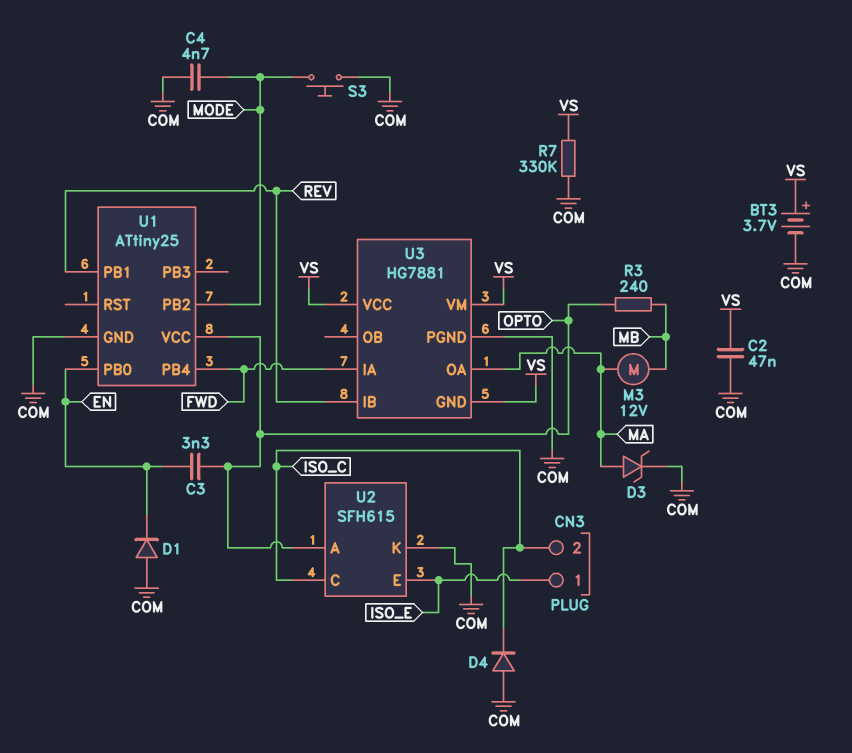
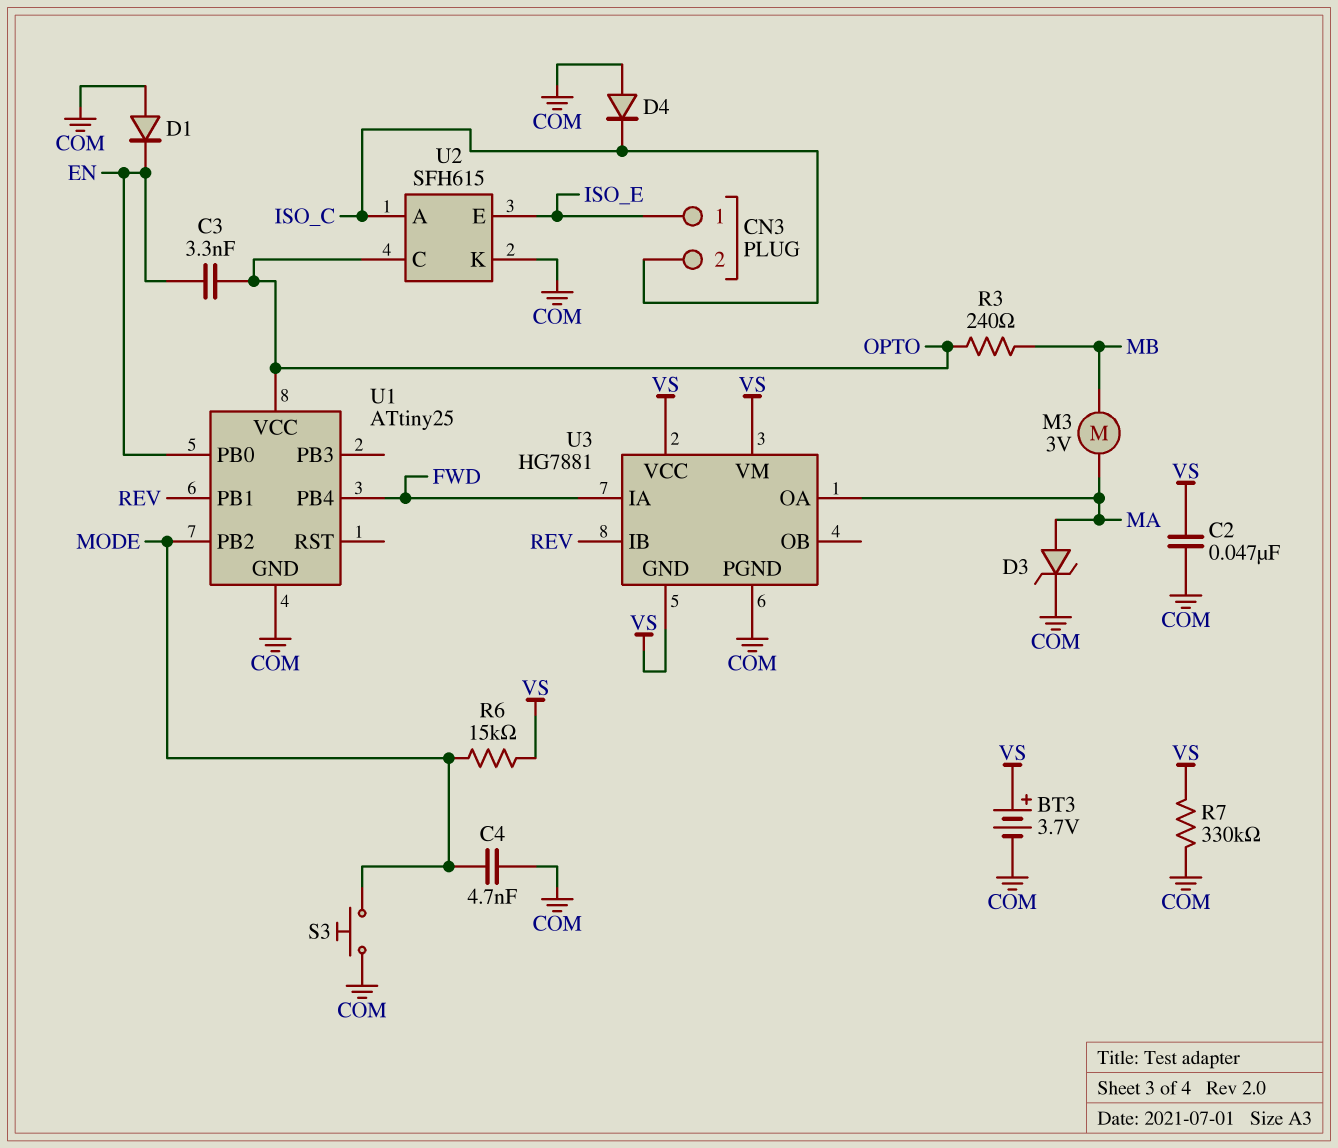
M3: motor 12V (MA, MB) -> motor 3V (MA, MB)
R6: none -> 15k (MODE, VS)
U2 pin A: OPTO -> ISO_C
U2 pin C: ISO_C -> OPTO

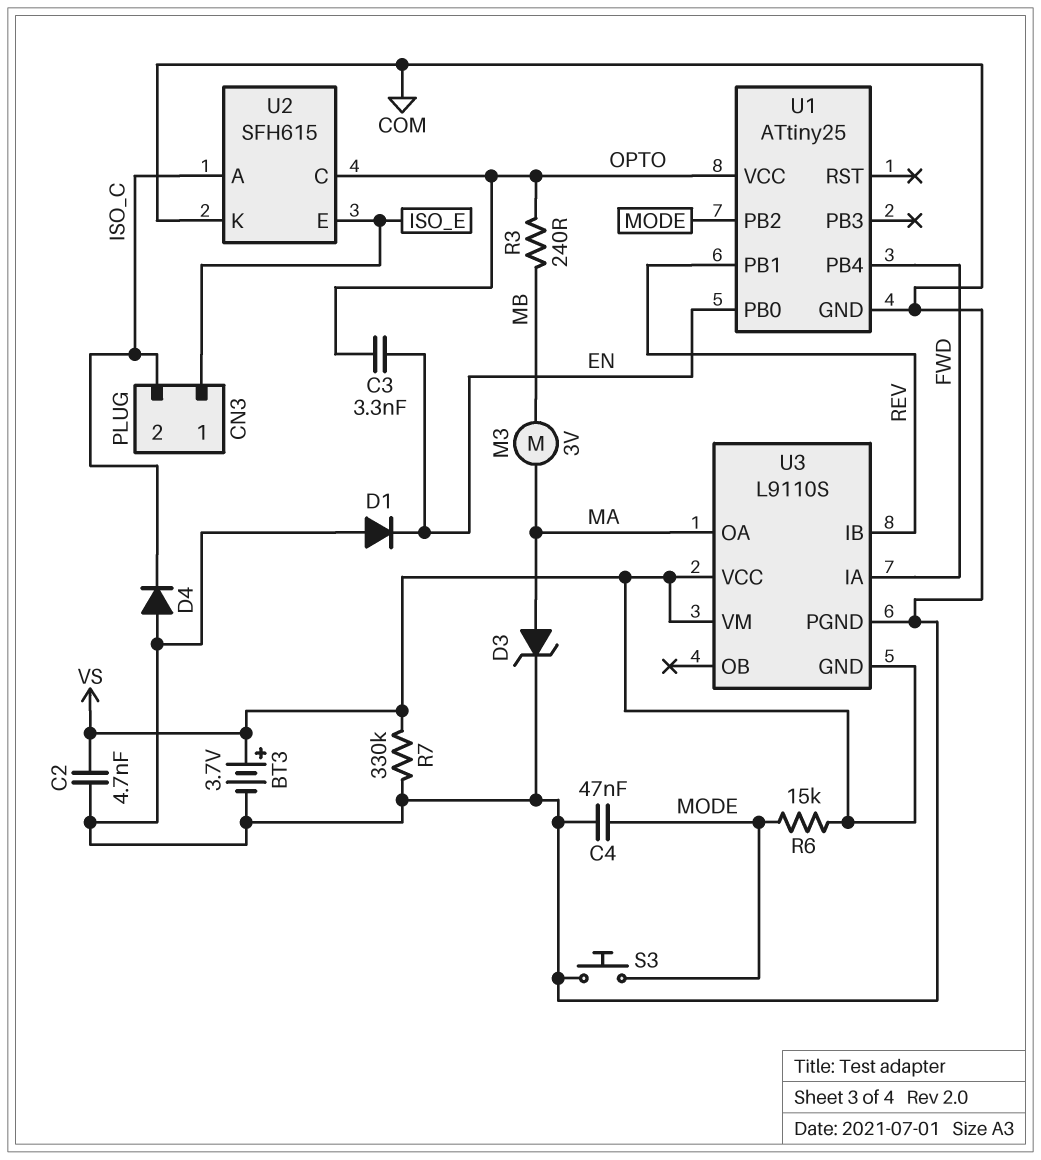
C2: 47nF (COM, VS) -> 4.7nF (COM, VS)
C4: 4.7nF (COM, MODE) -> 47nF (COM, MODE)
U3: HG7881 -> L9110S

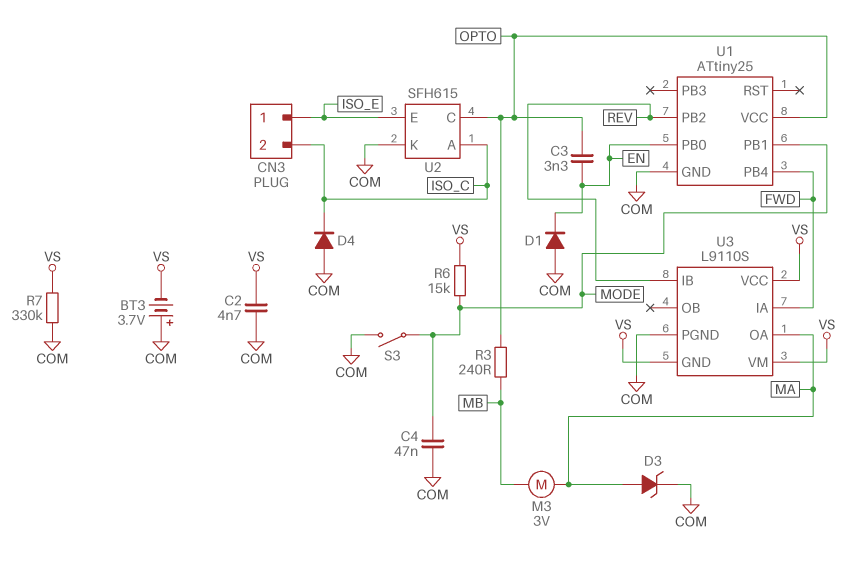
BT3: 3.7V (plus VS, minus COM) -> 3.7V (plus COM, minus VS)
S3: button (COM, MODE) -> switch (COM, MODE)
U1 pin PB1: REV -> MODE
U1 pin PB2: MODE -> REV

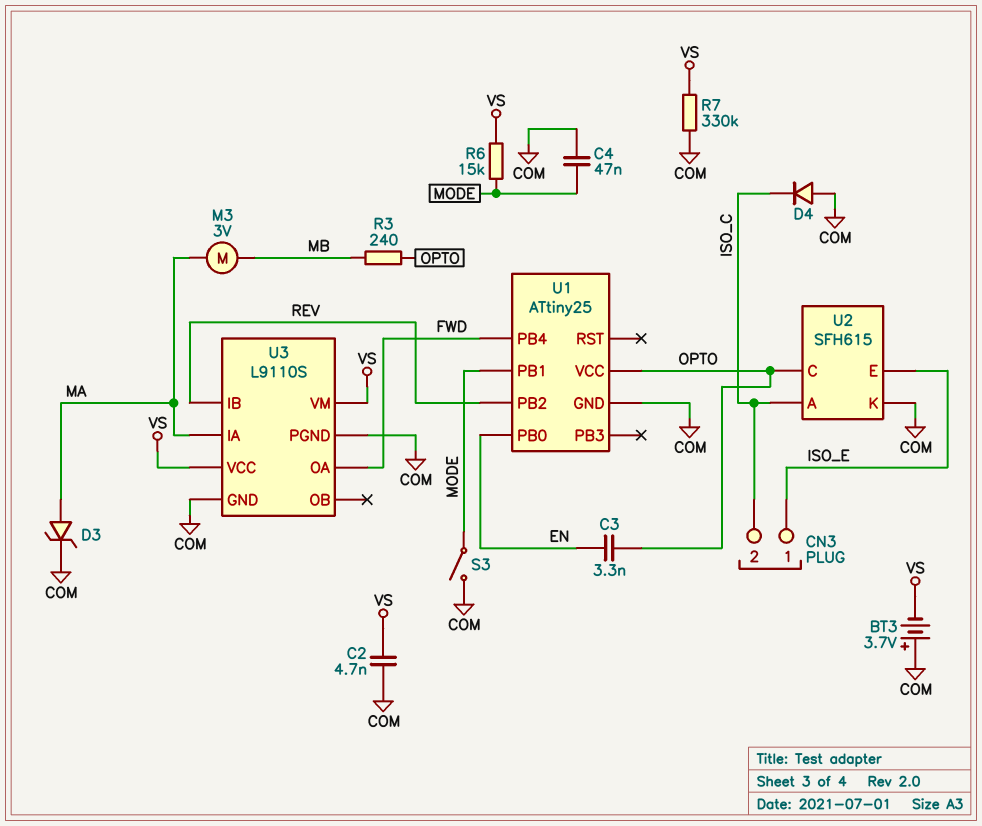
D1: diode (A COM, K EN) -> none
U3 pin GND: VS -> COM
U3 pin IA: FWD -> MA
U3 pin OA: MA -> FWD

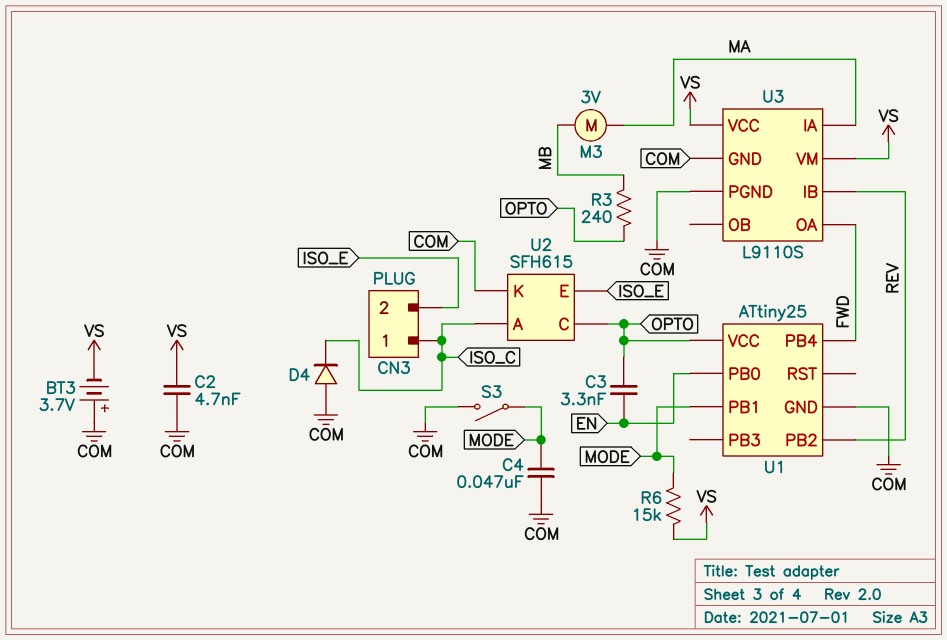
CN3 pin 1: ISO_E -> ISO_C
CN3 pin 2: ISO_C -> ISO_E
D3: zener (A MA, K COM) -> none
R7: 330k (COM, VS) -> none

